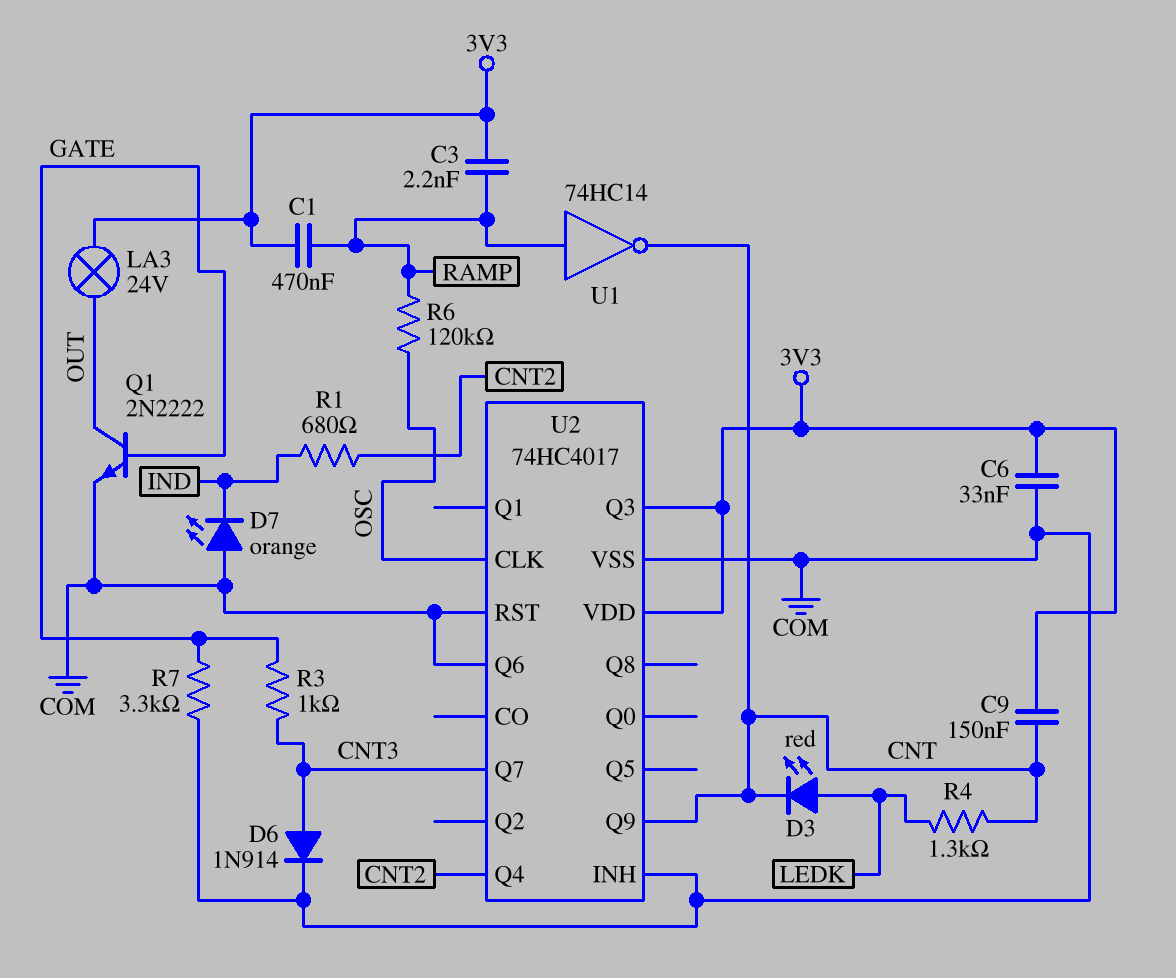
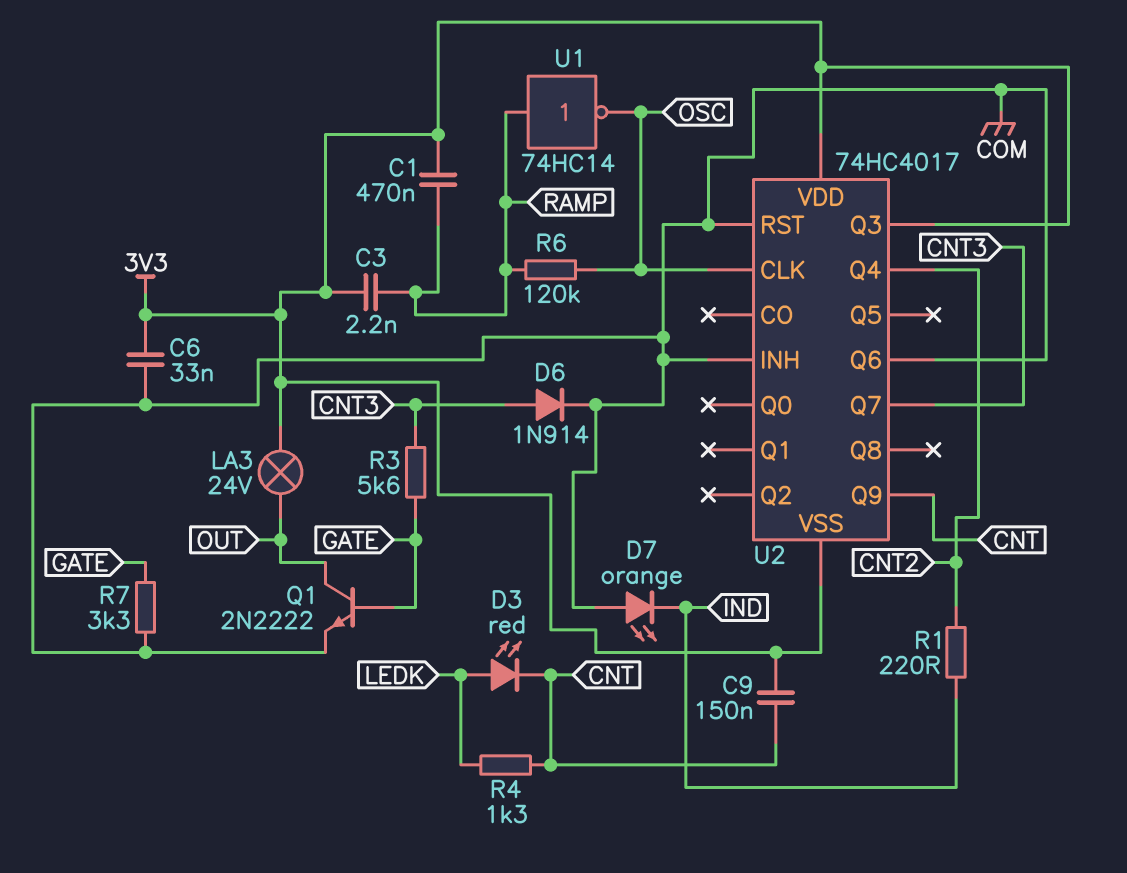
R1: 680 (CNT2, IND) -> 220 (CNT2, IND)
R3: 1k (CNT3, GATE) -> 5.6k (CNT3, GATE)
U1: NOT 74HC14 (in RAMP, out CNT) -> NOT 74HC14 (in RAMP, out OSC)
U2 pin VSS: COM -> 3V3

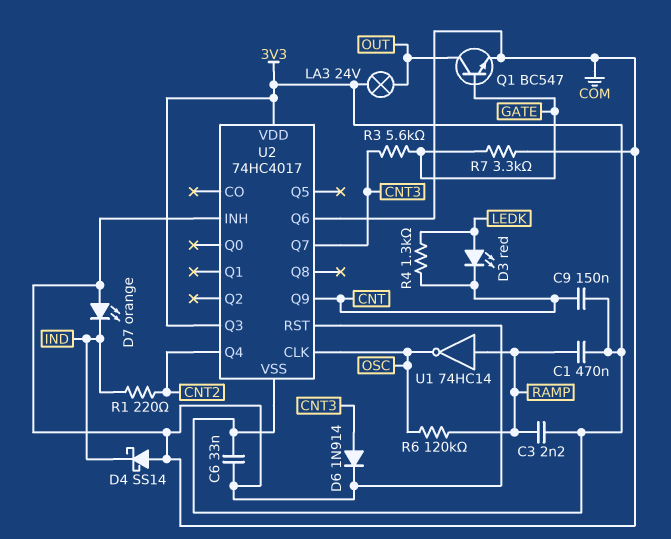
D4: none -> schottky SS14 (A COM, K IND)
Q1: NPN 2N2222 (B GATE, C OUT, E COM) -> NPN BC547 (B GATE, C OUT, E COM)

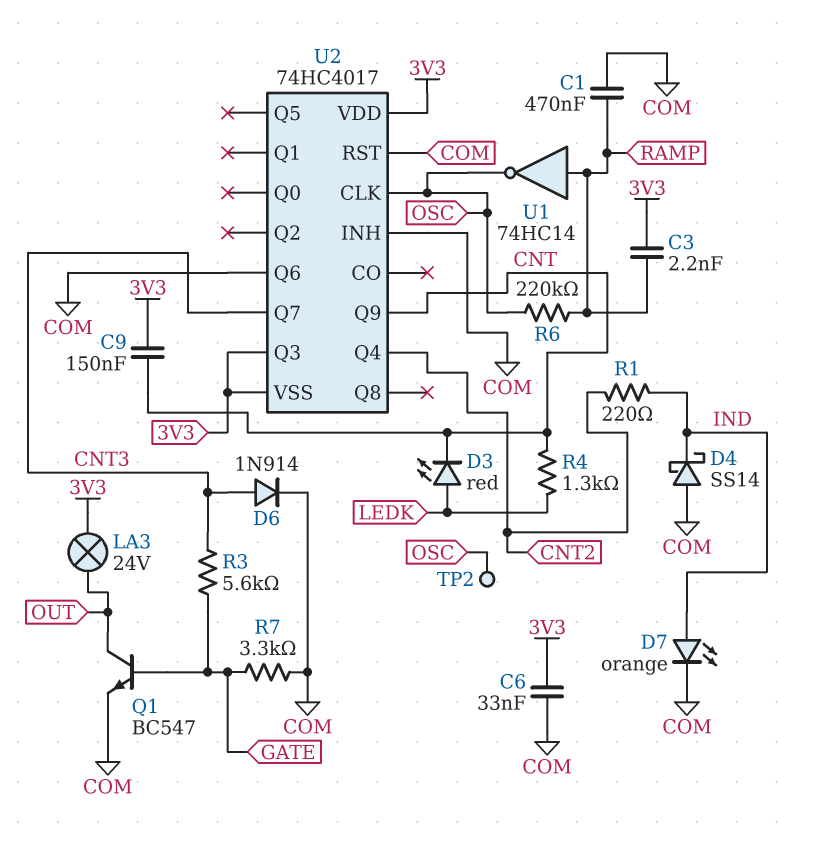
C1: 470nF (3V3, RAMP) -> 470nF (COM, RAMP)
D7: LED orange (A COM, K IND) -> LED orange (A IND, K COM)
R6: 120k (OSC, RAMP) -> 220k (OSC, RAMP)
TP2: none -> test point (OSC)

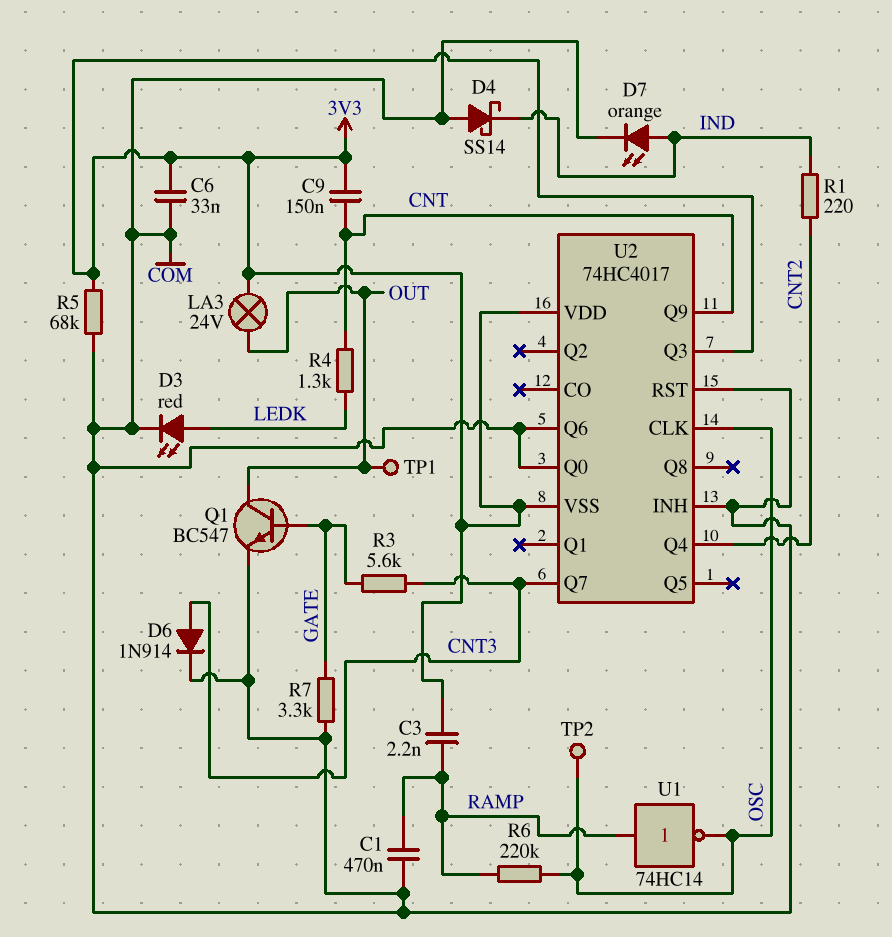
D3: LED red (A LEDK, K CNT) -> LED red (A LEDK, K COM)
R5: none -> 68k (3V3, COM)
TP1: none -> test point (OUT)
U2 pin Q0: none -> COM

